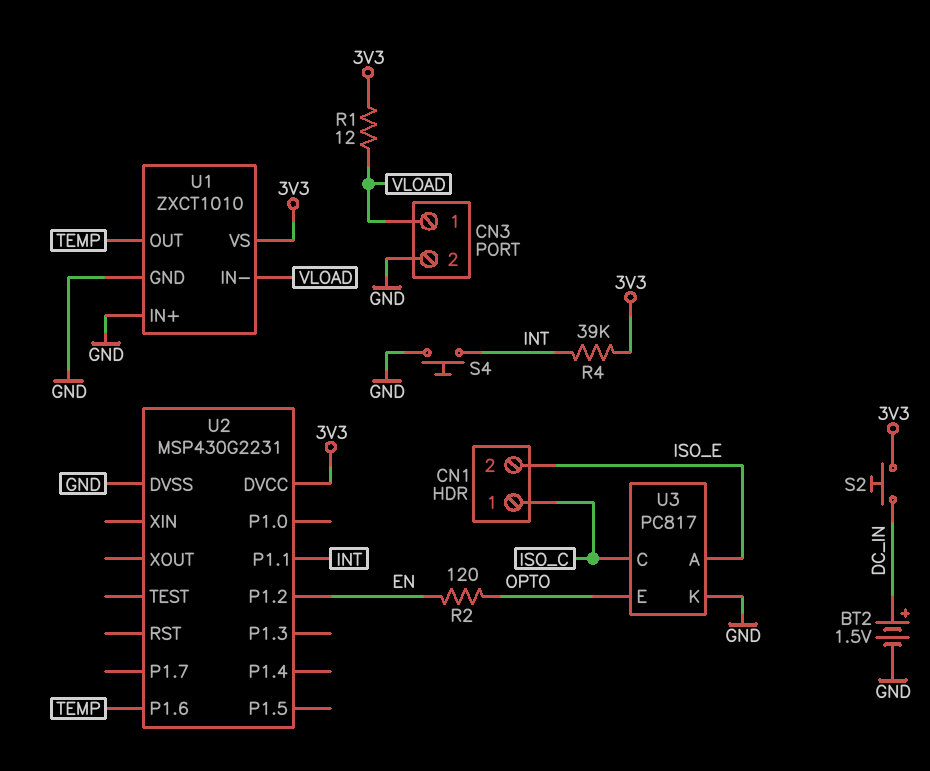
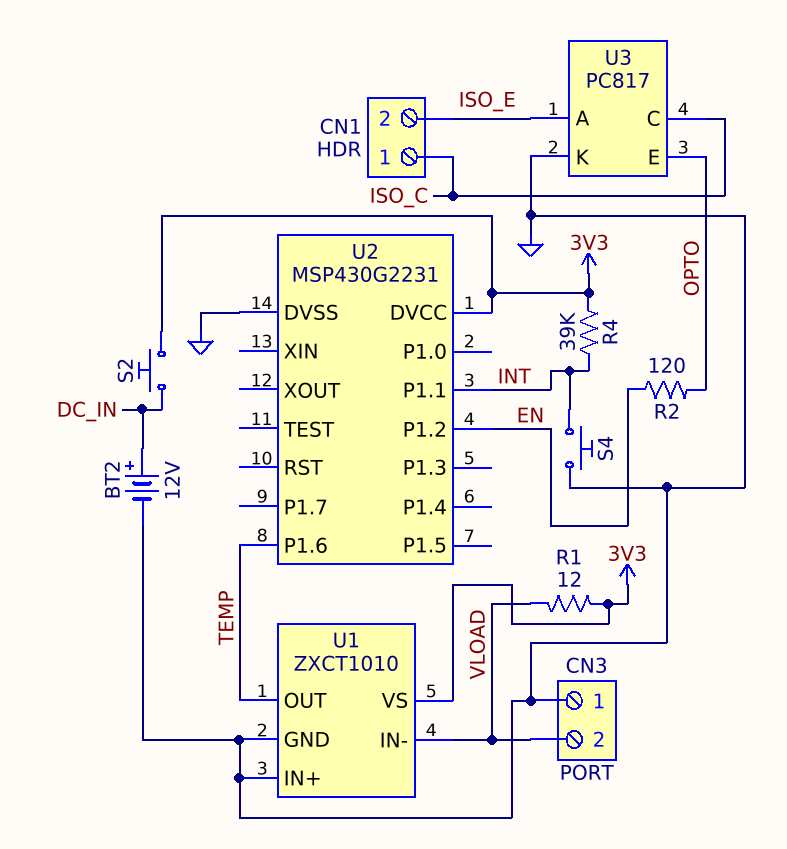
BT2: 1.5V (plus DC_IN, minus GND) -> 12V (plus DC_IN, minus GND)
CN3 pin 1: VLOAD -> GND
CN3 pin 2: GND -> VLOAD

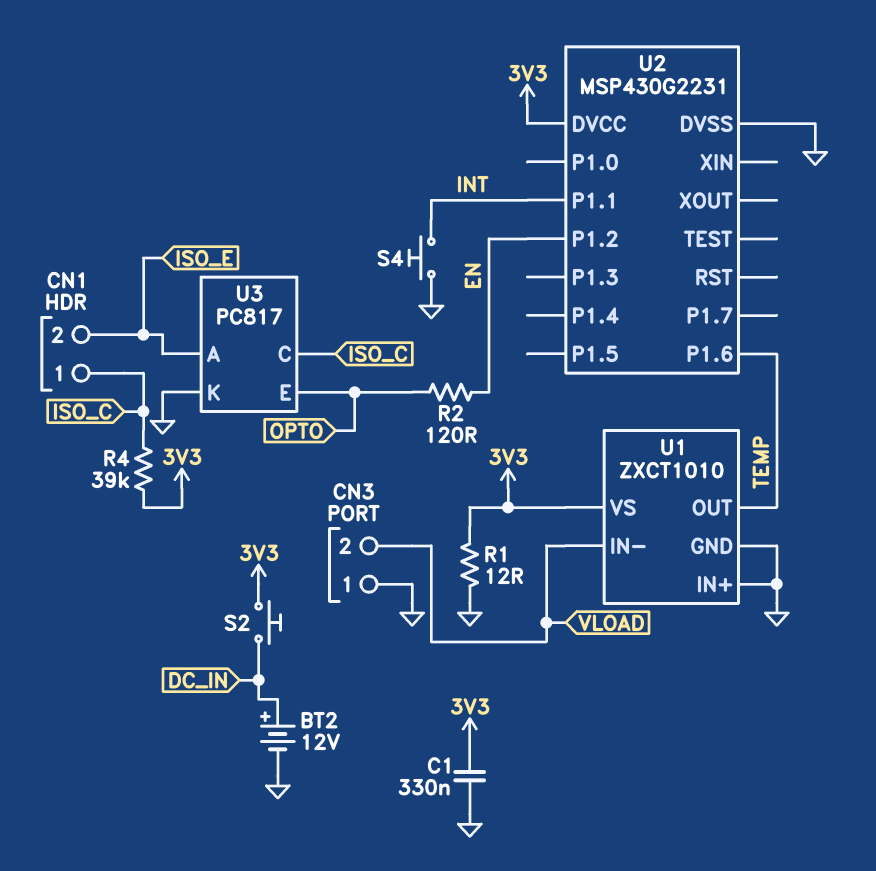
C1: none -> 330nF (3V3, GND)
R1: 12 (3V3, VLOAD) -> 12 (3V3, GND)
R4: 39k (3V3, INT) -> 39k (3V3, ISO_C)

